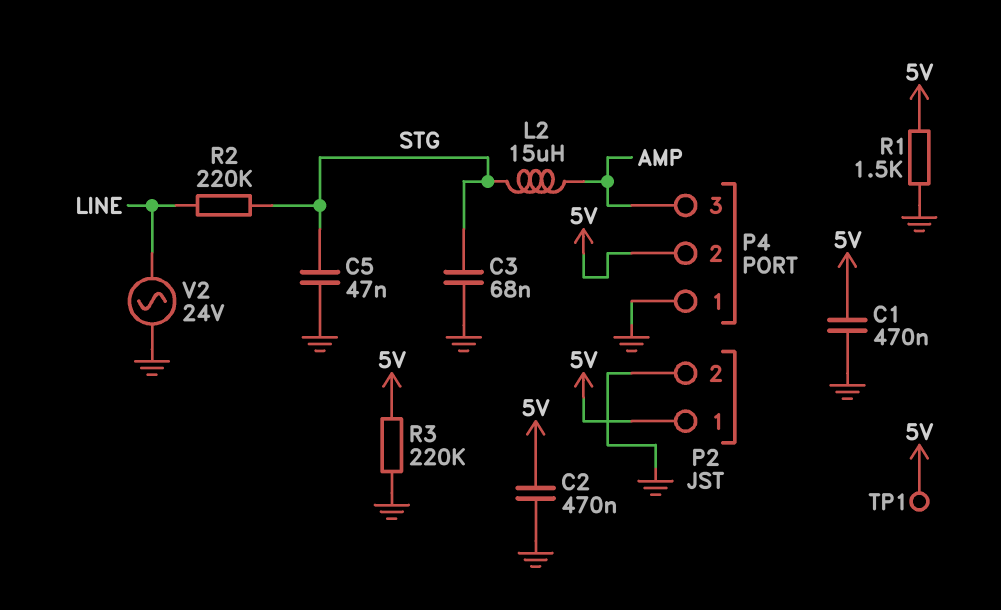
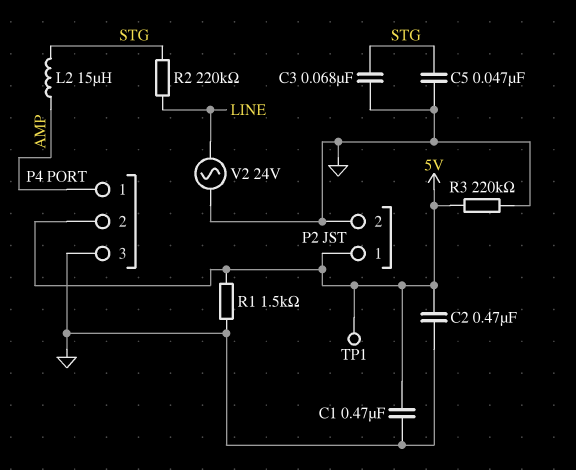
P4 pin 1: GND -> AMP
P4 pin 3: AMP -> GND

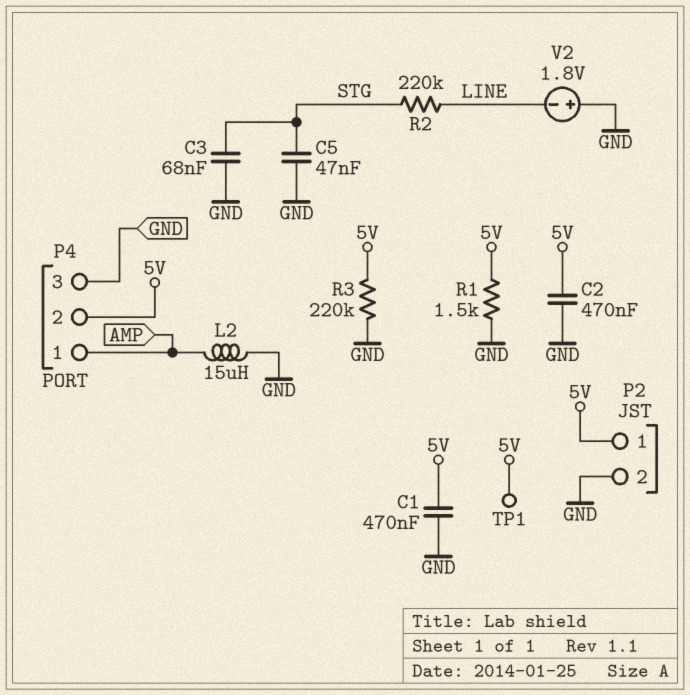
L2: 15uH (AMP, STG) -> 15uH (AMP, GND)
V2: AC 24V (GND, LINE) -> 1.8V (plus GND, minus LINE)

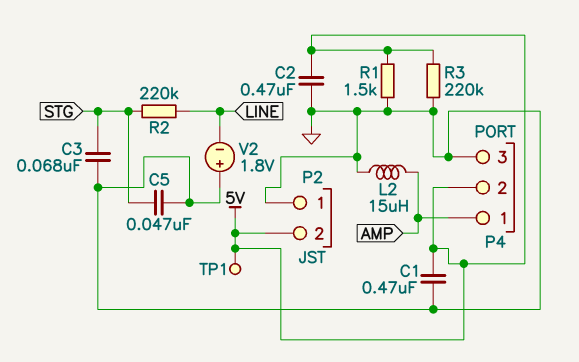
P2 pin 1: 5V -> GND
P2 pin 2: GND -> 5V

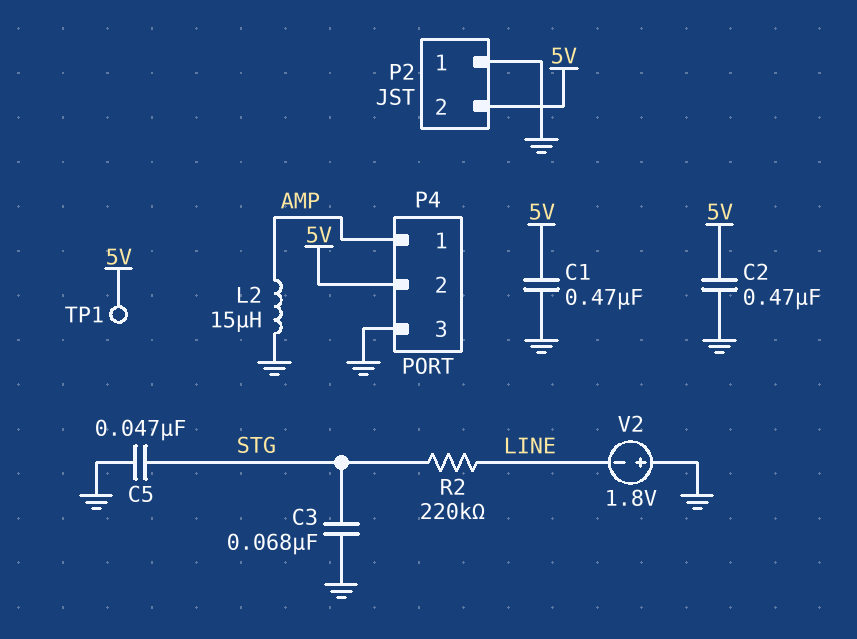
R1: 1.5k (5V, GND) -> none
R3: 220k (5V, GND) -> none

